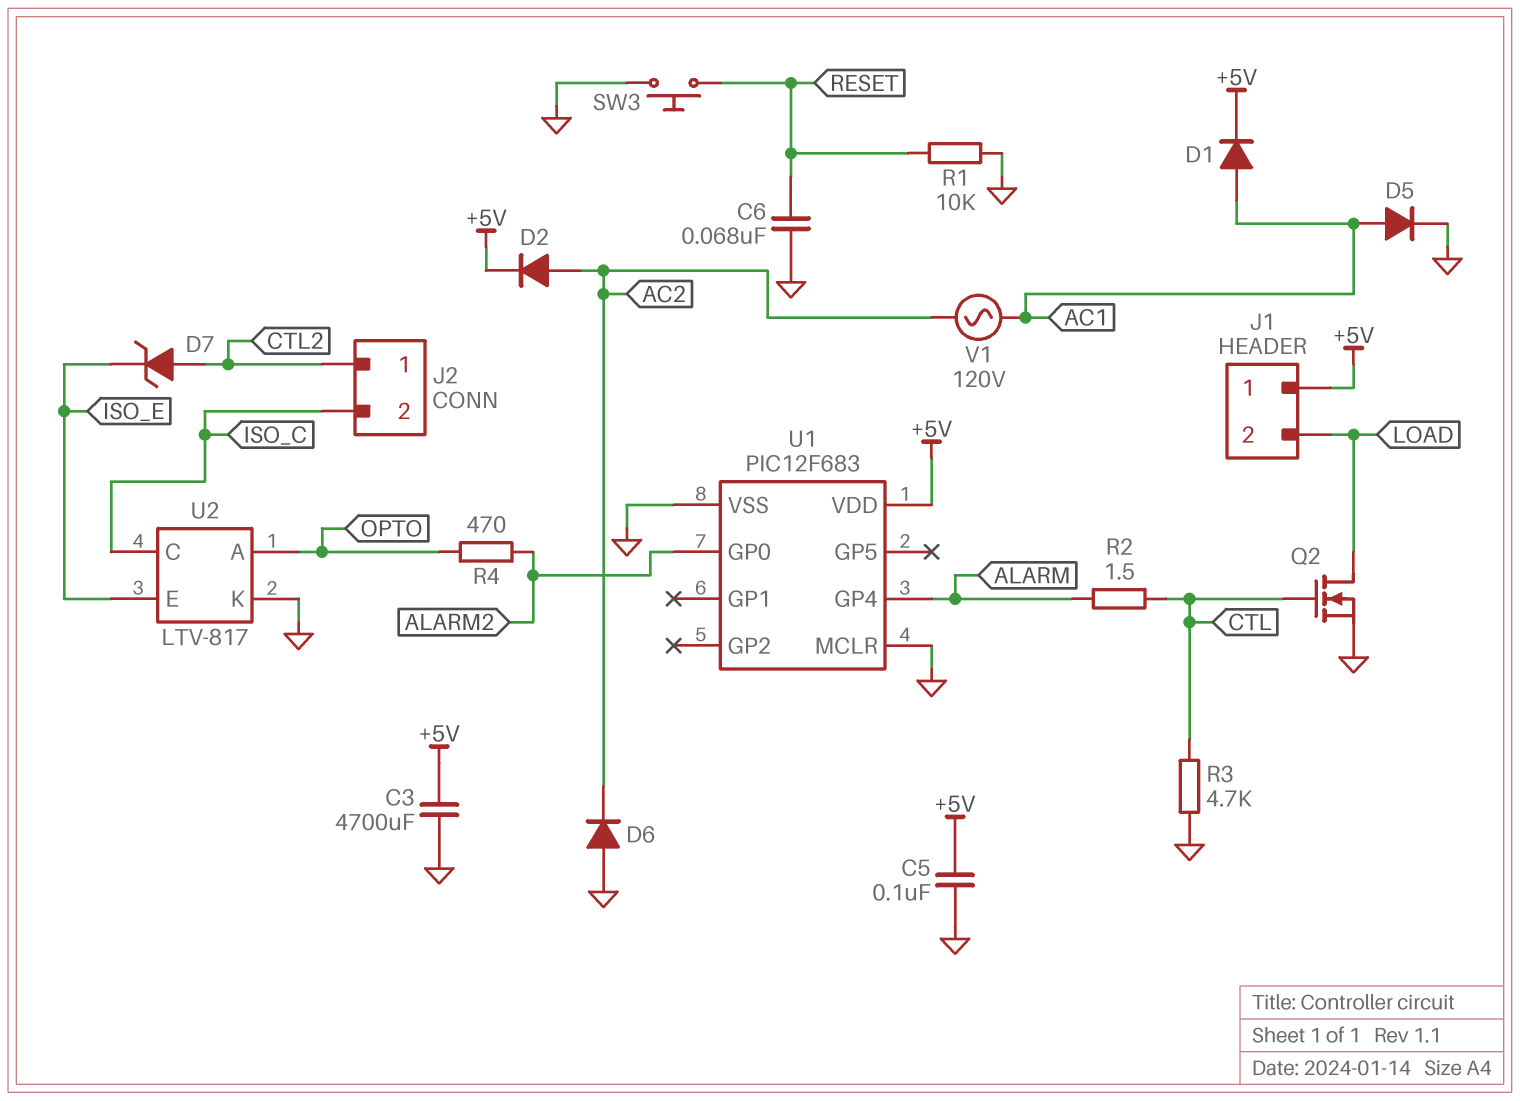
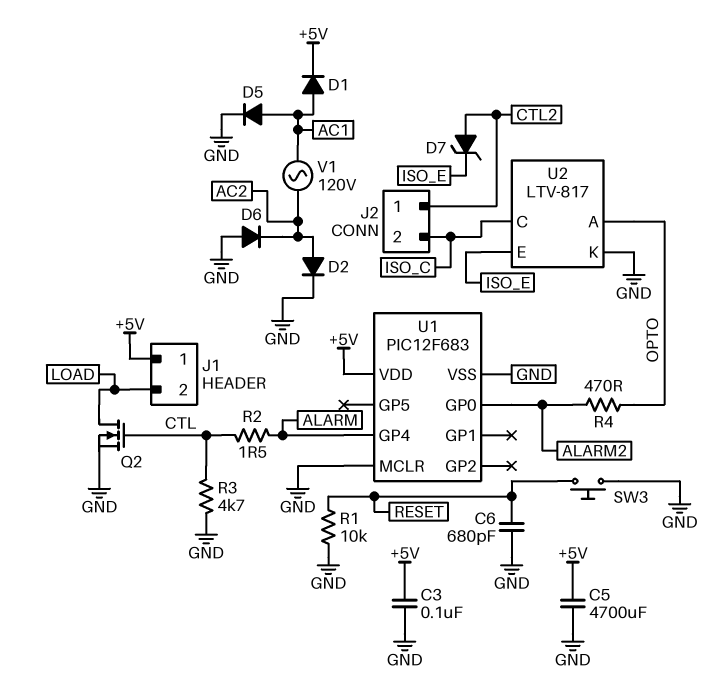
C3: 4700uF (+5V, GND) -> 100nF (+5V, GND)
C5: 100nF (+5V, GND) -> 4700uF (+5V, GND)
C6: 68nF (GND, RESET) -> 680pF (GND, RESET)
D2: diode (A AC2, K +5V) -> diode (A AC2, K GND)

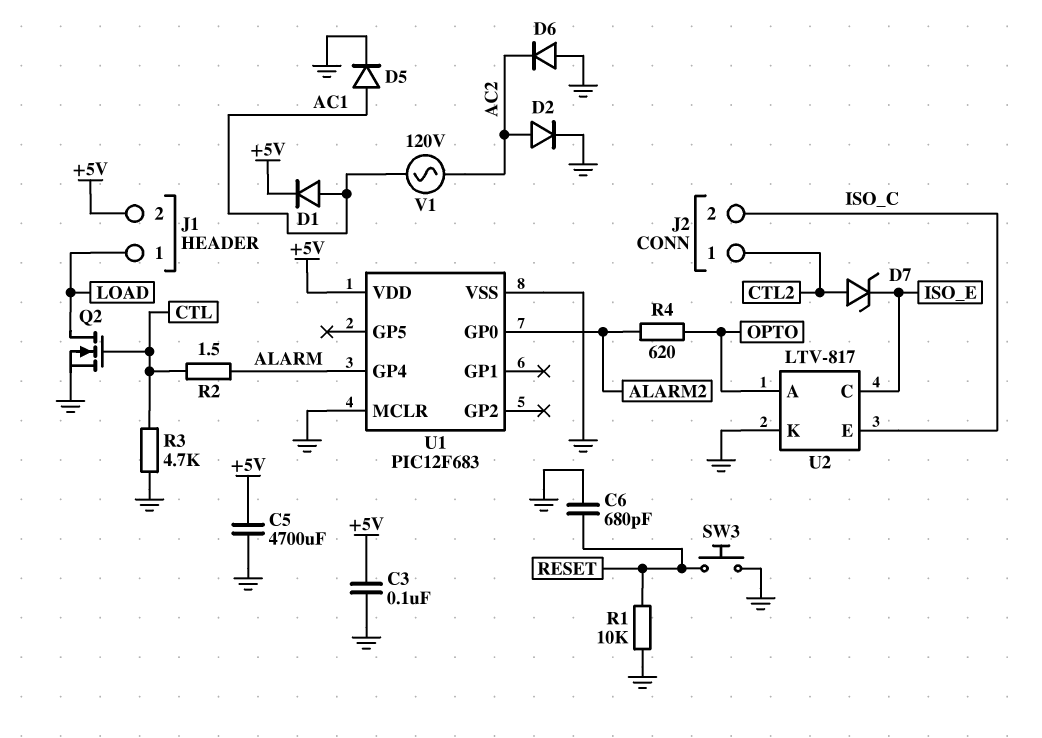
J1 pin 1: +5V -> LOAD
J1 pin 2: LOAD -> +5V
R4: 470 (ALARM2, OPTO) -> 620 (ALARM2, OPTO)
U2 pin C: ISO_C -> ISO_E
U2 pin E: ISO_E -> ISO_C

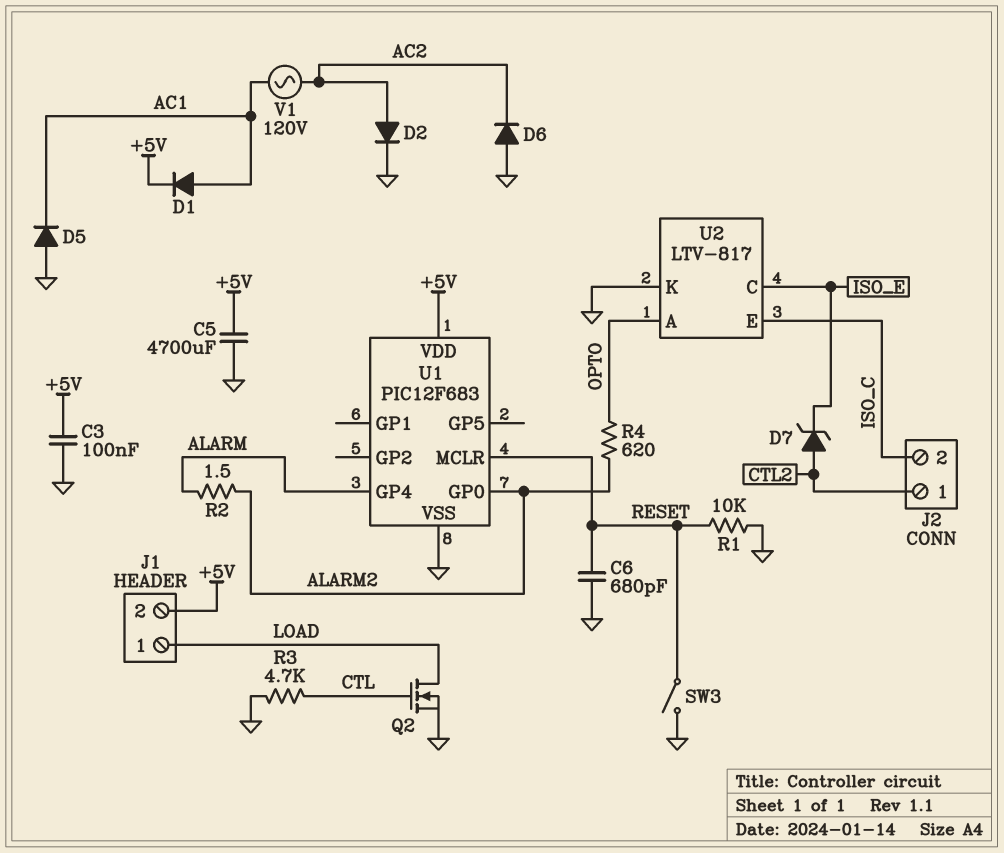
D5: diode (A AC1, K GND) -> diode (A GND, K AC1)
R2: 1.5 (ALARM, CTL) -> 1.5 (ALARM, ALARM2)
SW3: button (GND, RESET) -> switch (GND, RESET)
U1 pin MCLR: GND -> RESET

